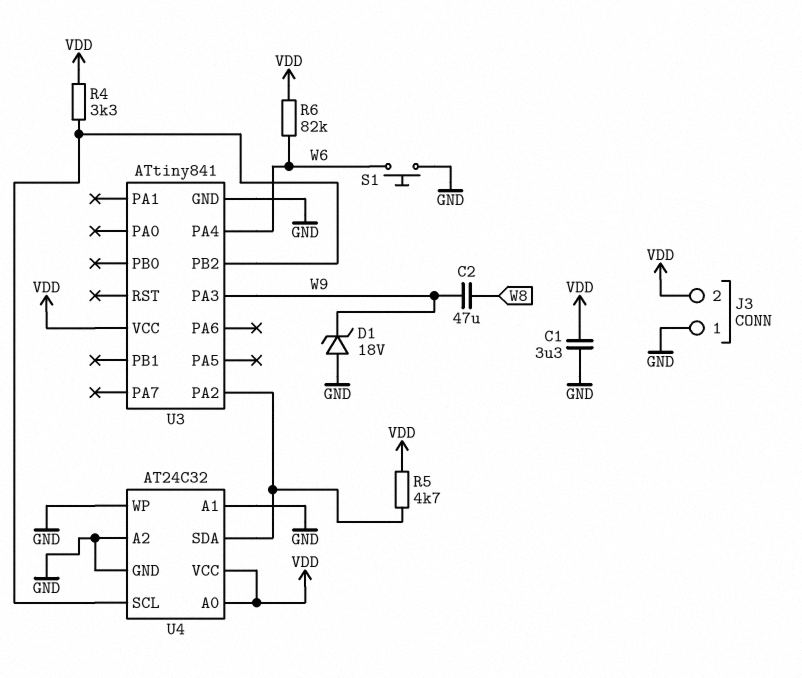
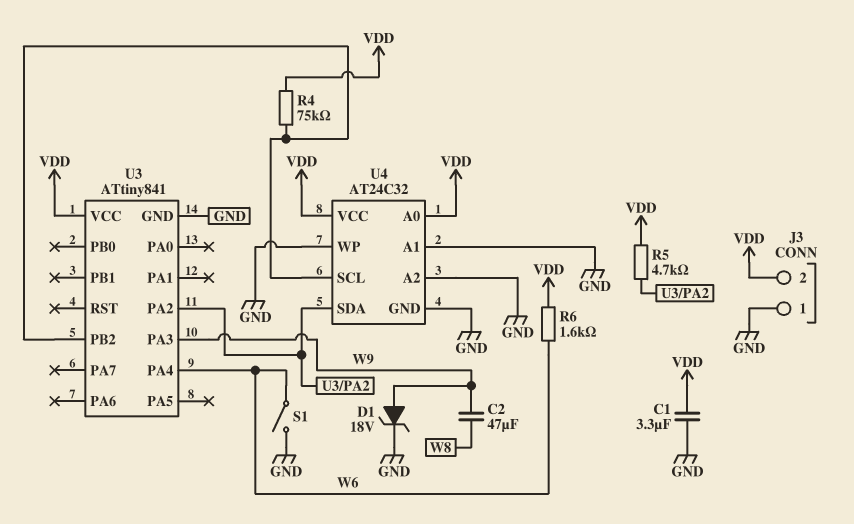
D1: zener 18V (A GND, K W9) -> zener 18V (A W9, K GND)
R4: 3.3k (U3/PB2, VDD) -> 75k (U3/PB2, VDD)
R6: 82k (VDD, W6) -> 1.6k (VDD, W6)
S1: button (GND, W6) -> switch (GND, W6)

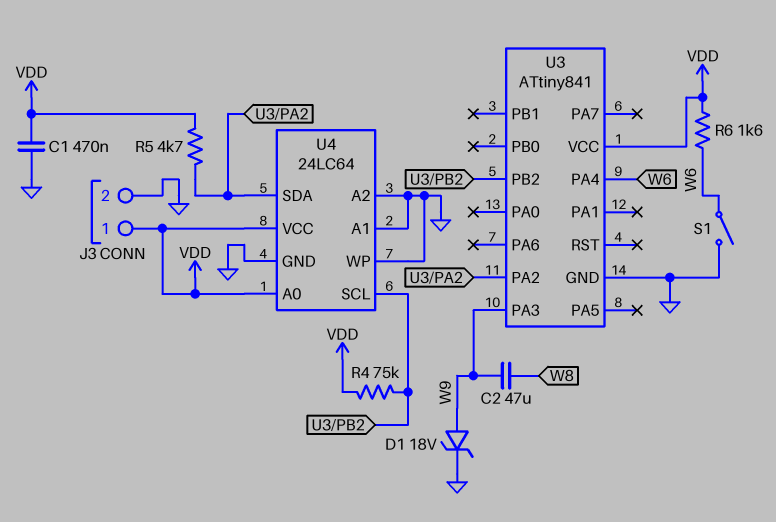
C1: 3.3uF (GND, VDD) -> 470nF (GND, VDD)
J3 pin 1: GND -> VDD
J3 pin 2: VDD -> GND
U4: AT24C32 -> 24LC64

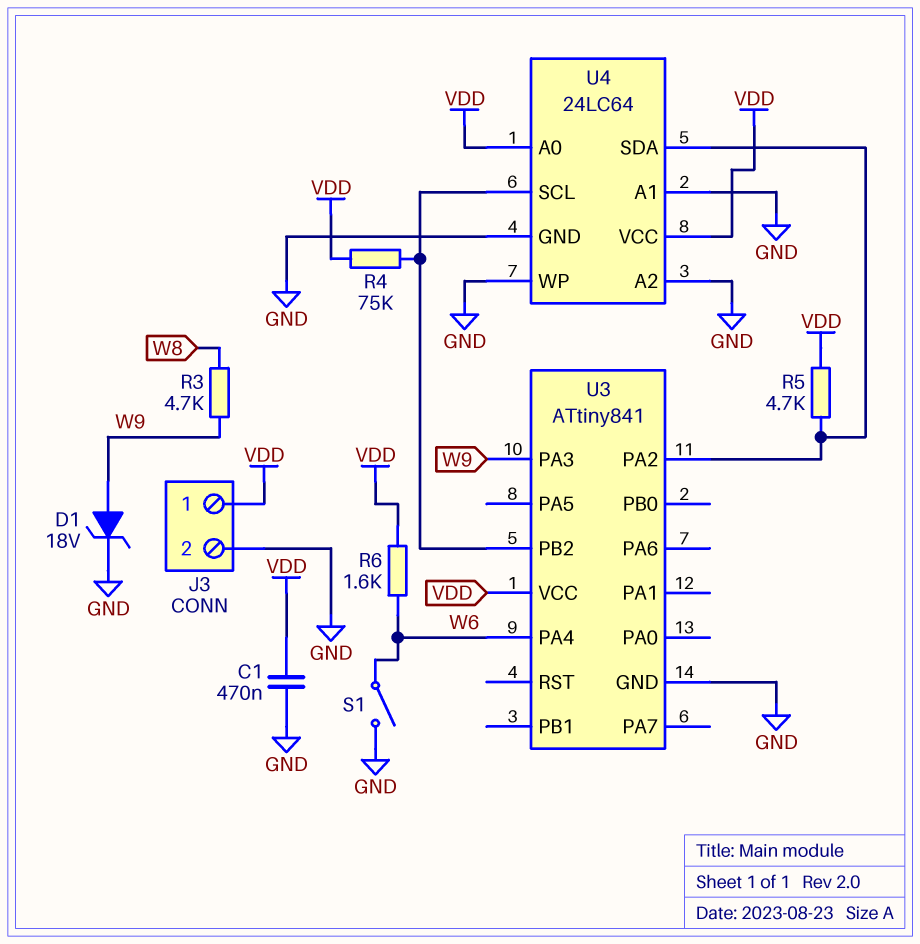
C2: 47uF (W8, W9) -> none
R3: none -> 4.7k (W8, W9)

